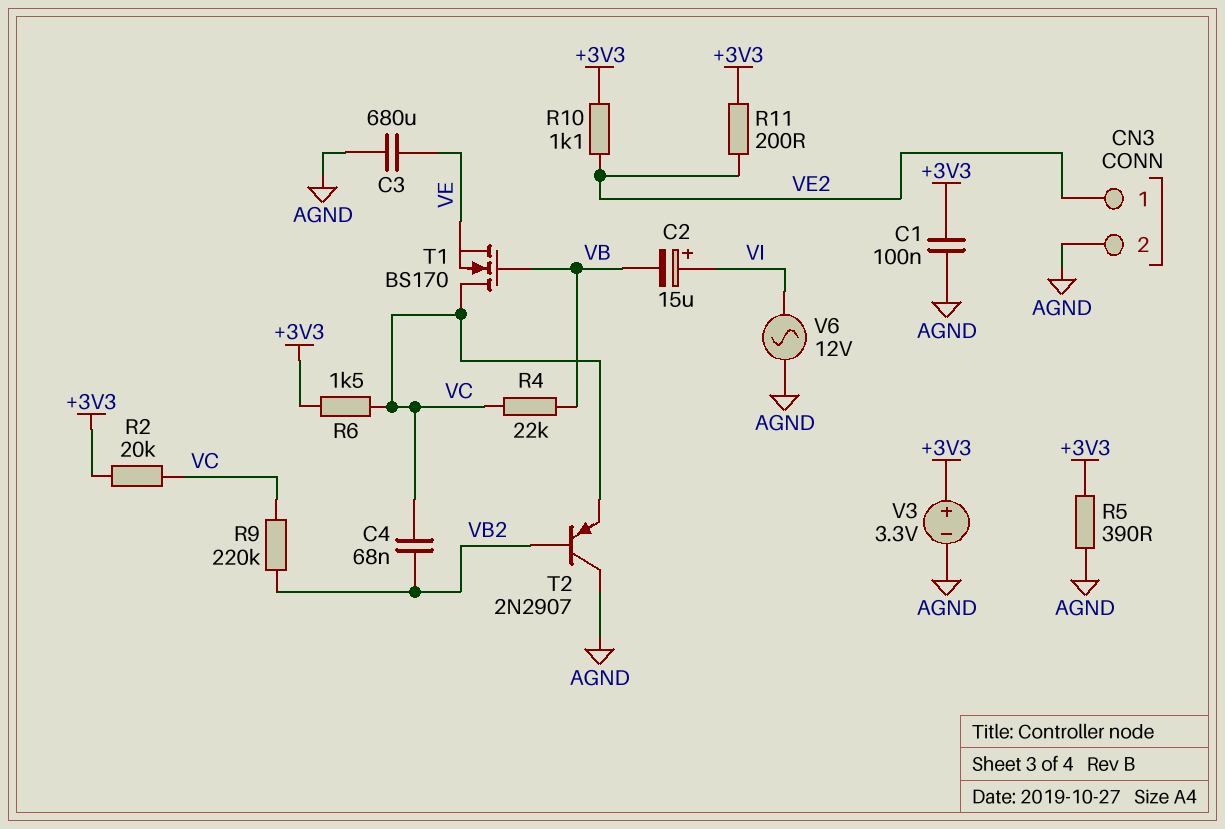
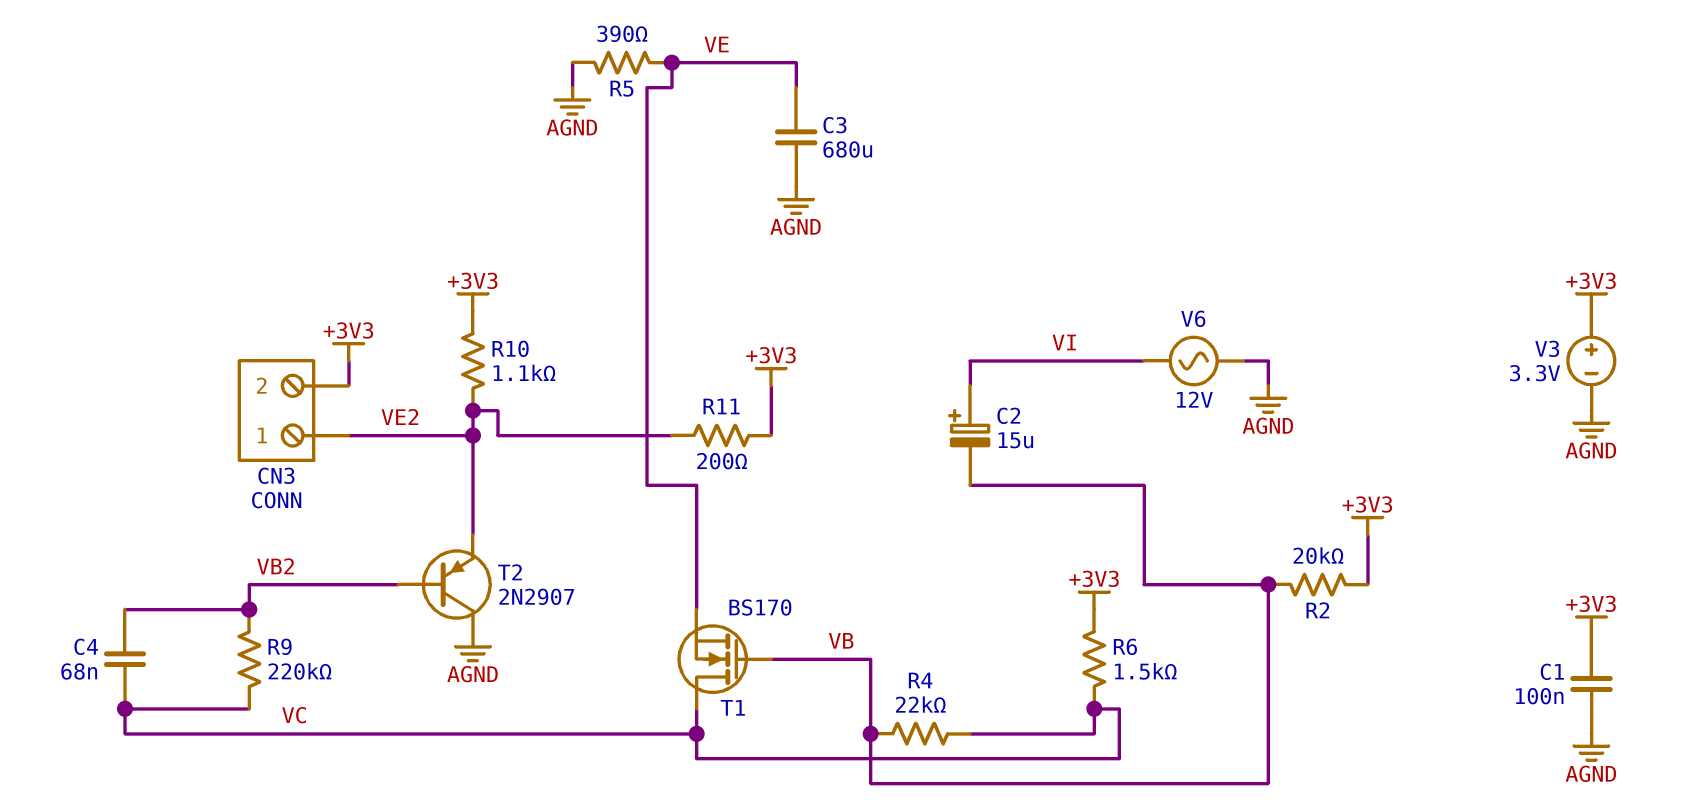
CN3 pin 2: AGND -> +3V3
R2: 20k (+3V3, VC) -> 20k (+3V3, VB)
R5: 390 (+3V3, AGND) -> 390 (AGND, VE)
T2: PNP 2N2907 (B VB2, C AGND, E VC) -> PNP 2N2907 (B VB2, C AGND, E VE2)

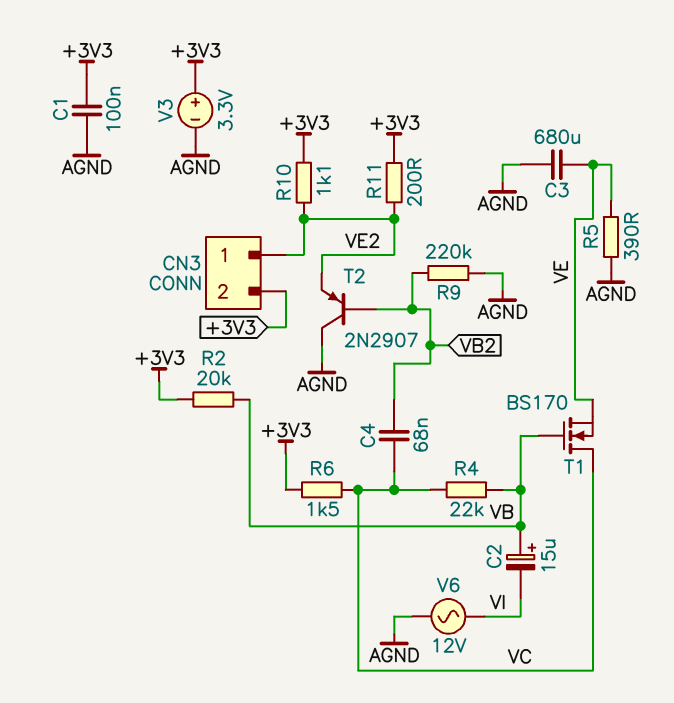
C2: 15uF (plus VI, minus VB) -> 15uF (plus VB, minus VI)
R9: 220k (VB2, VC) -> 220k (AGND, VB2)

